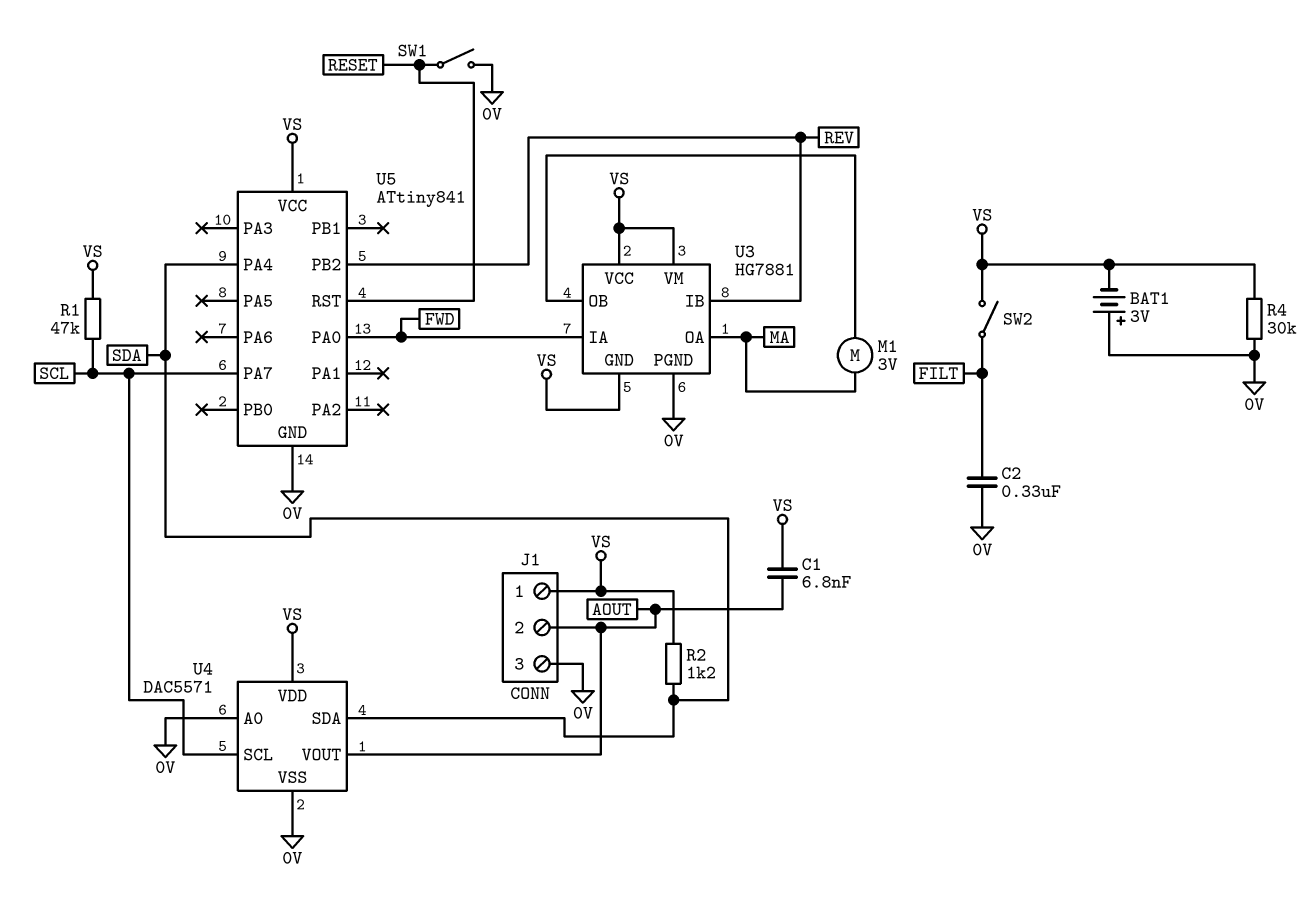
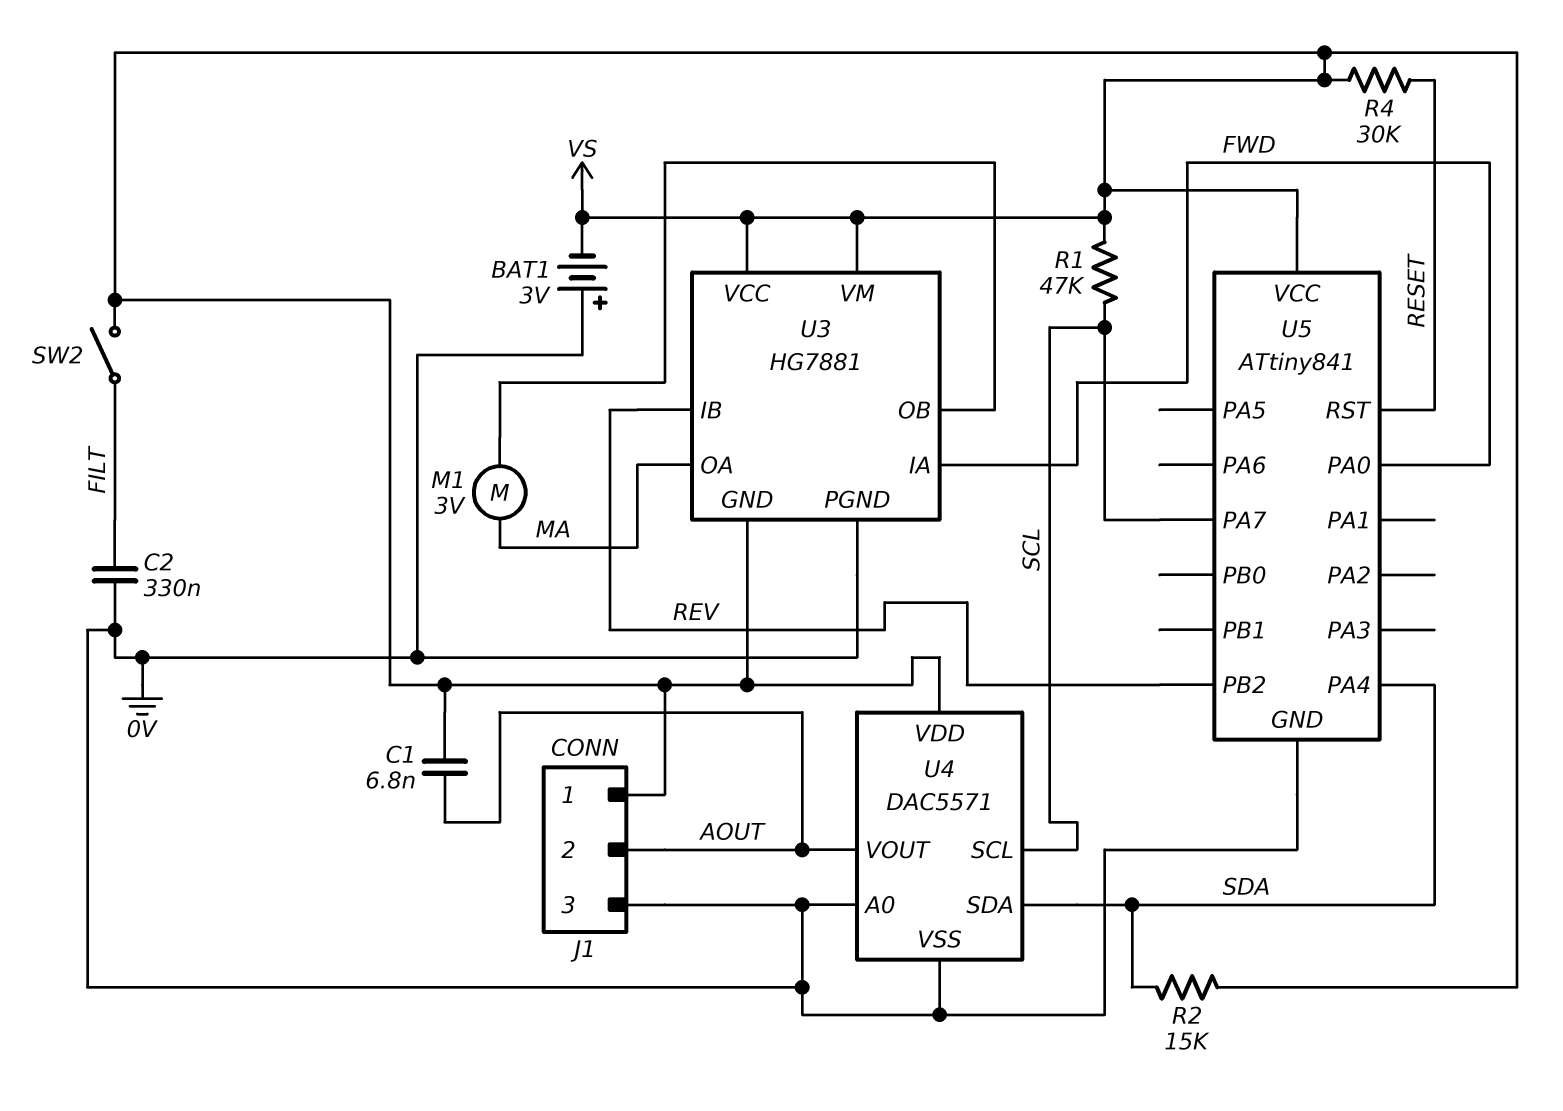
R2: 1.2k (SDA, VS) -> 15k (SDA, VS)
R4: 30k (0V, VS) -> 30k (RESET, VS)
SW1: switch (0V, RESET) -> none

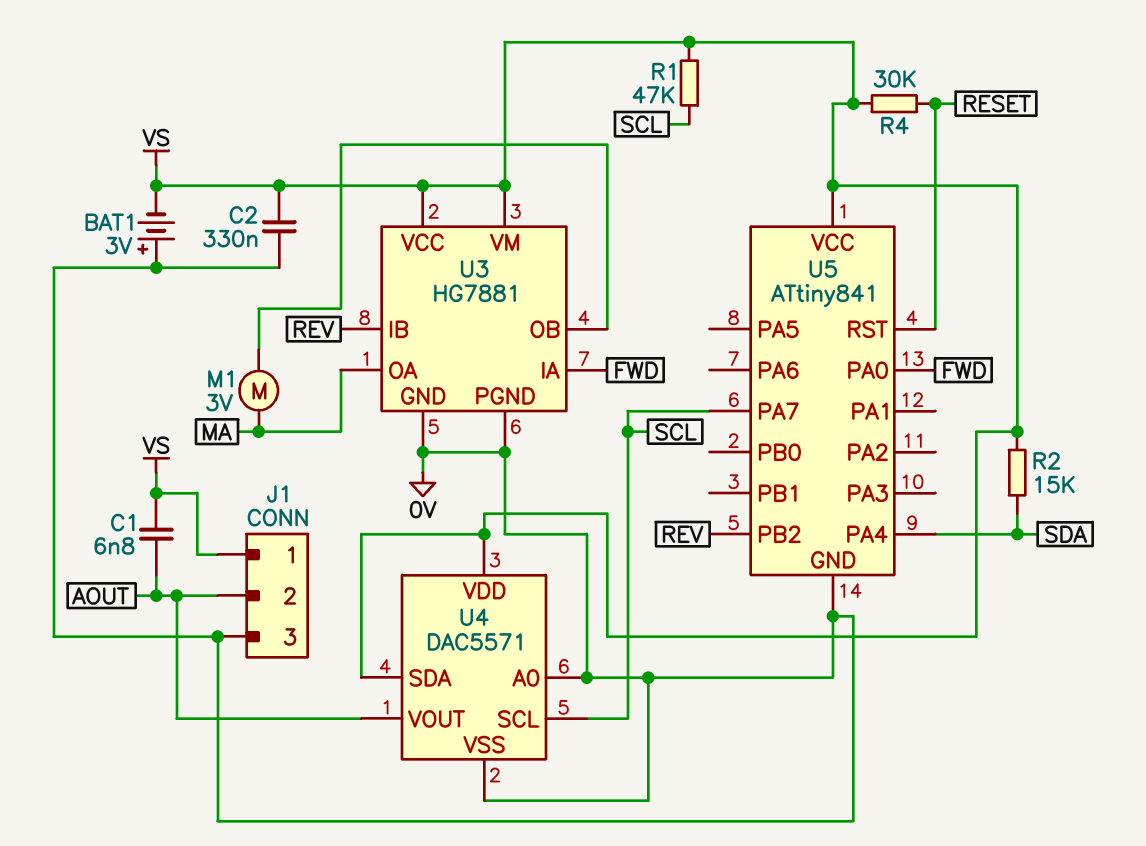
C2: 330nF (0V, FILT) -> 330nF (0V, VS)
SW2: switch (FILT, VS) -> none
U3 pin GND: VS -> 0V
U4 pin SDA: SDA -> VS

